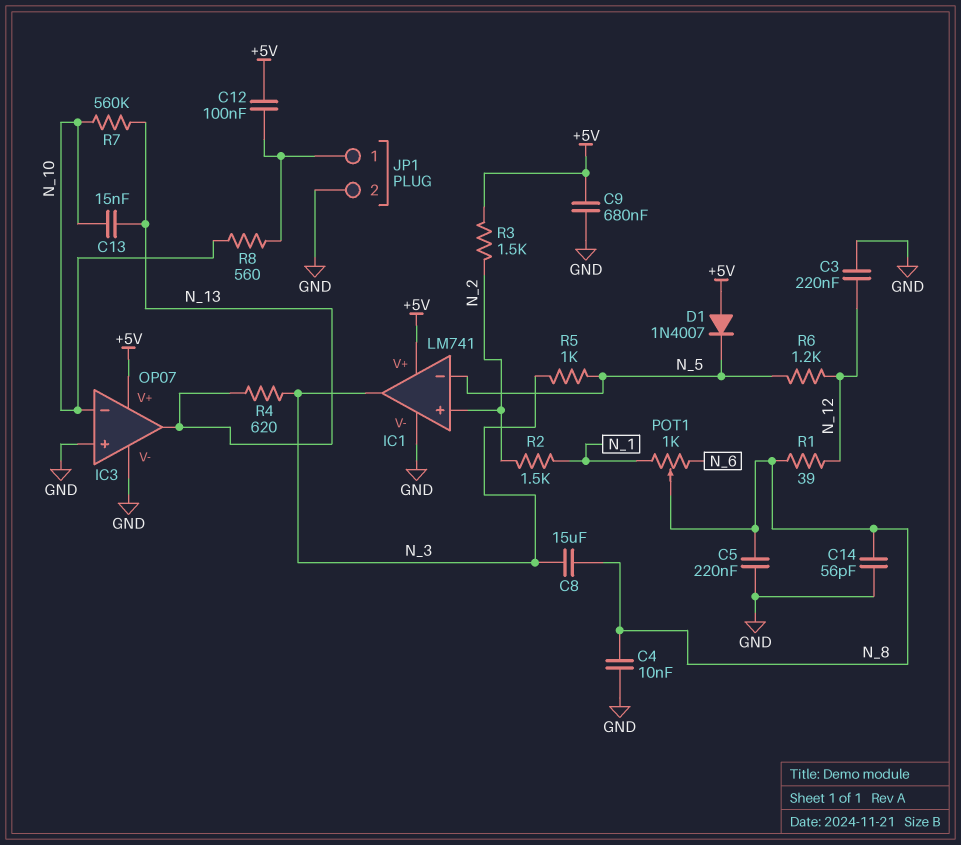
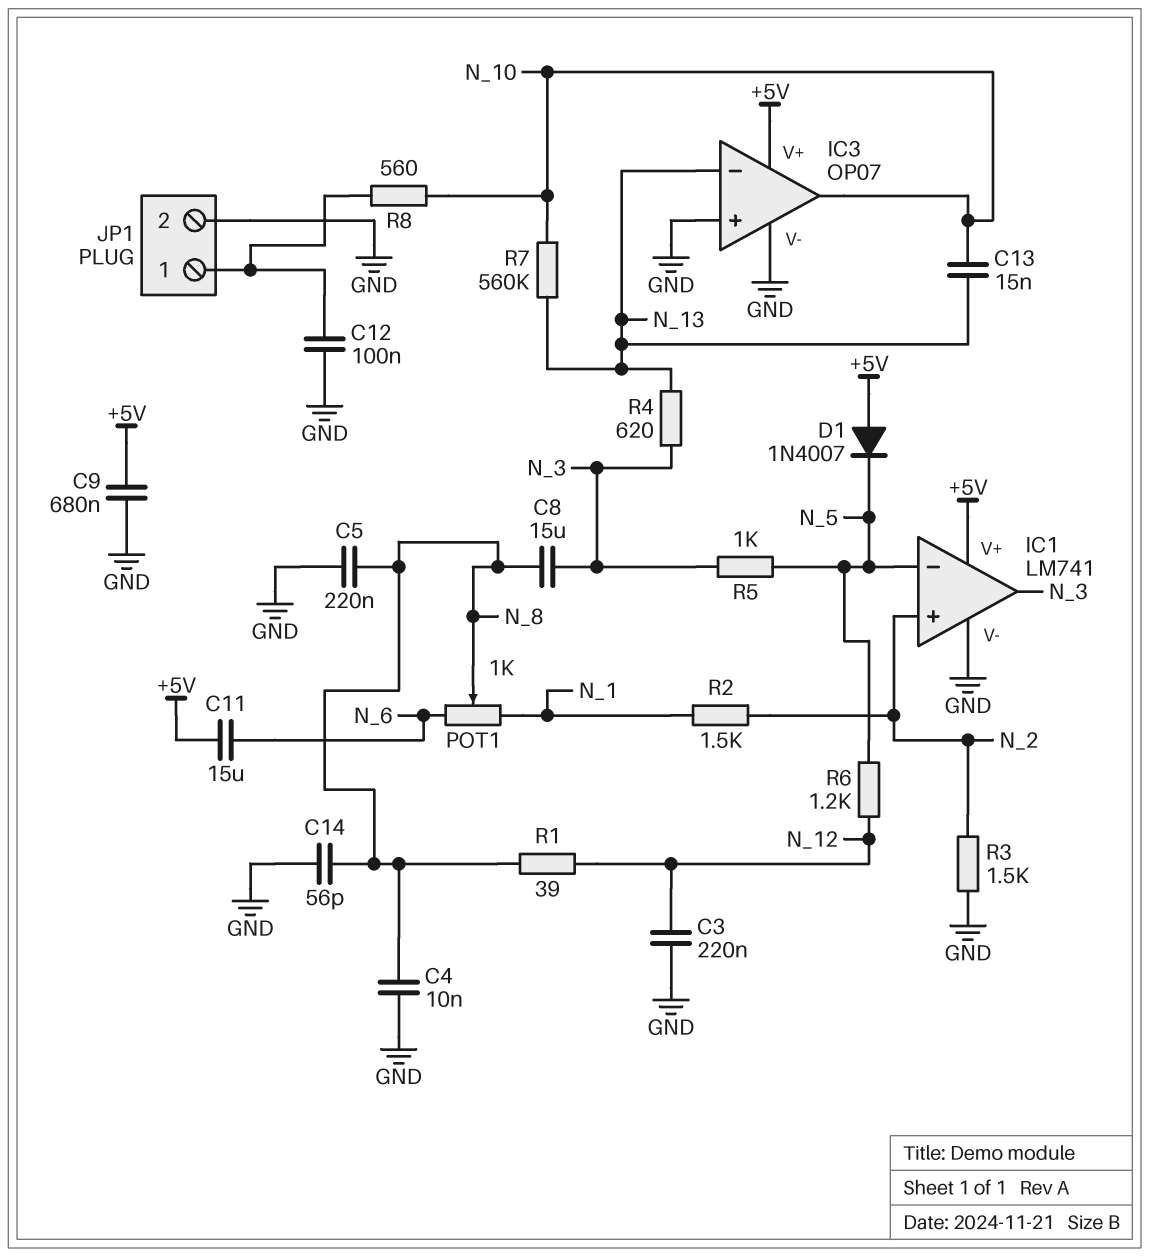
C11: none -> 15uF (+5V, N_6)
C12: 100nF (+5V, JP1/1) -> 100nF (GND, JP1/1)
IC3 pin in-: N_10 -> N_13
IC3 pin out: N_13 -> N_10
R3: 1.5k (+5V, N_2) -> 1.5k (GND, N_2)

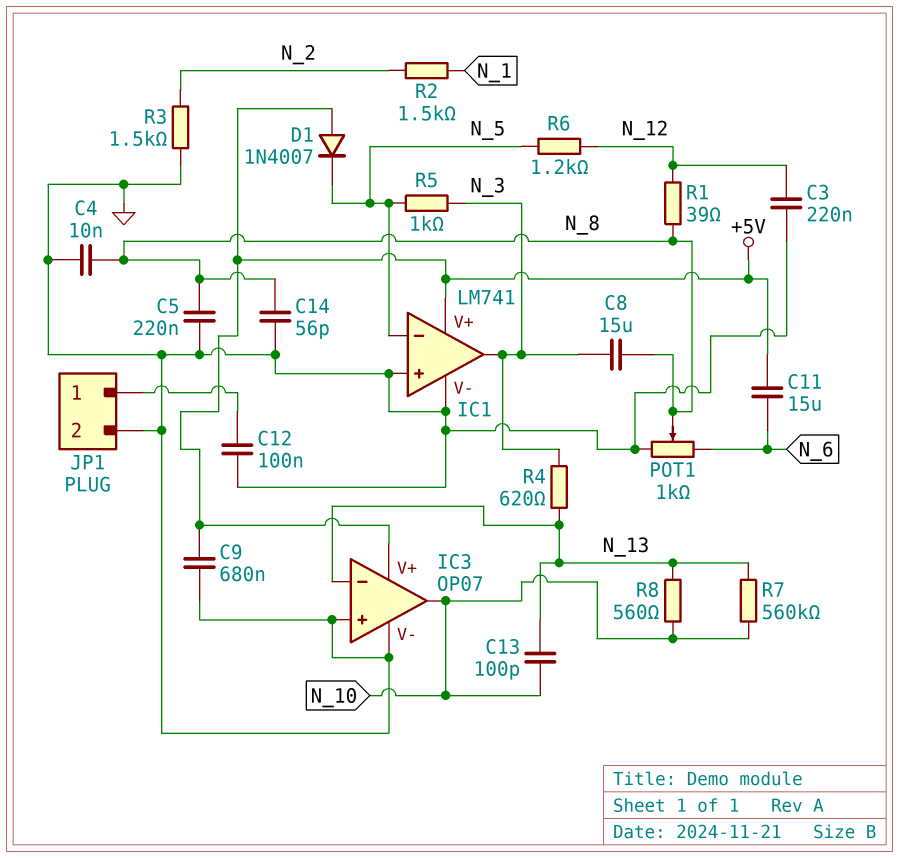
C13: 15nF (N_10, N_13) -> 100pF (N_10, N_13)
IC1 pin in+: N_2 -> GND
POT1: 1k (N_1, N_6, wiper N_8) -> 1k (GND, N_6, wiper N_8)
R8: 560 (JP1/1, N_10) -> 560 (N_10, N_13)

